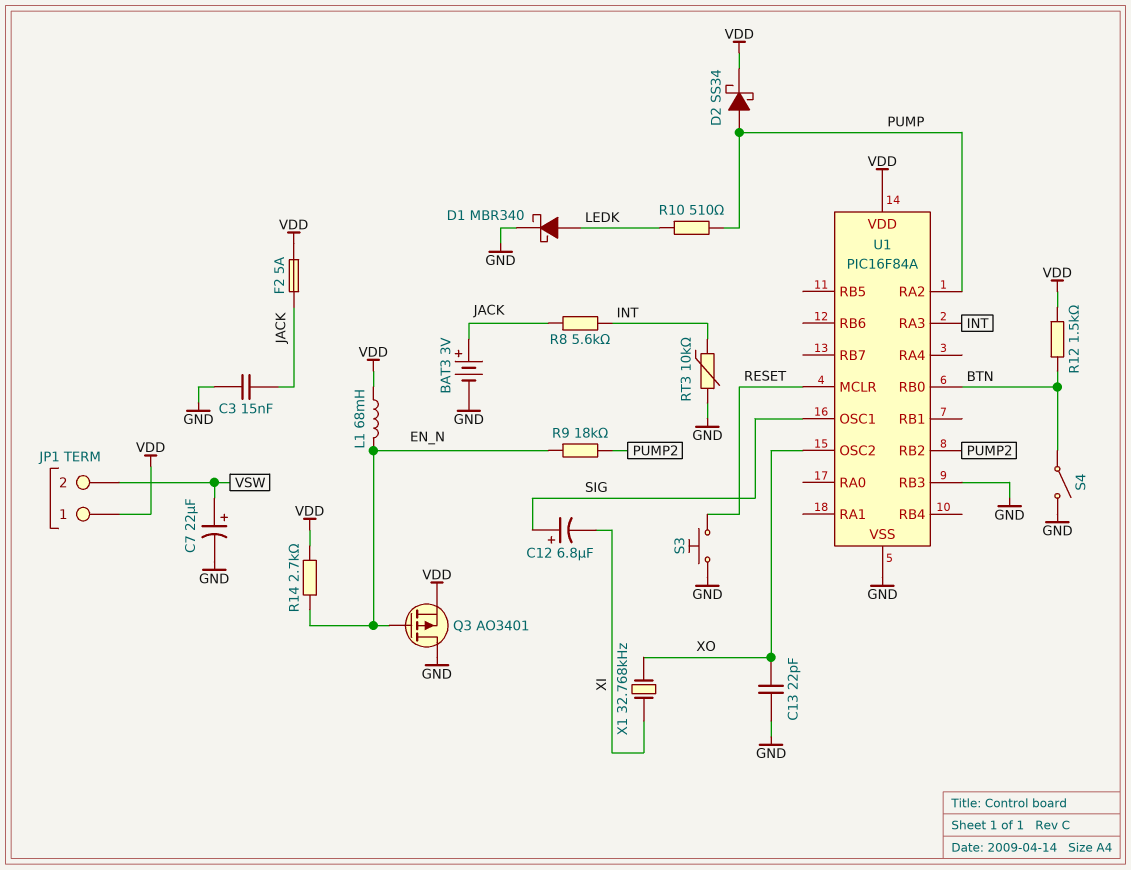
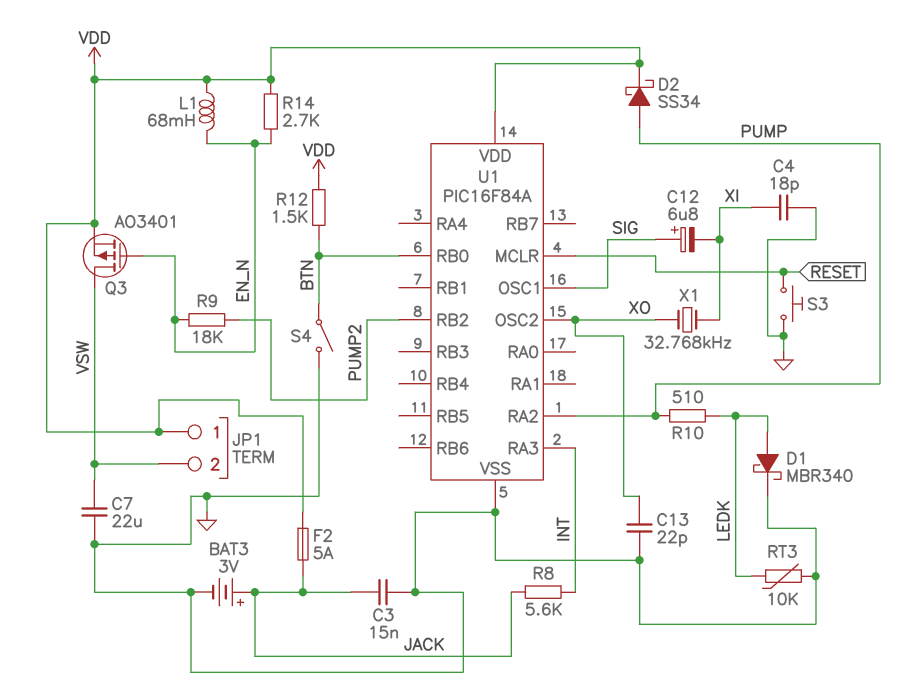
C4: none -> 18pF (GND, XI)
C7: 22uF (plus VSW, minus GND) -> 22uF (GND, VSW)
Q3: PMOS AO3401 (G EN_N, D GND, S VDD) -> PMOS AO3401 (G EN_N, D VSW, S VDD)
RT3: 10k (GND, INT) -> 10k (GND, LEDK)
U1 pin RB3: GND -> none

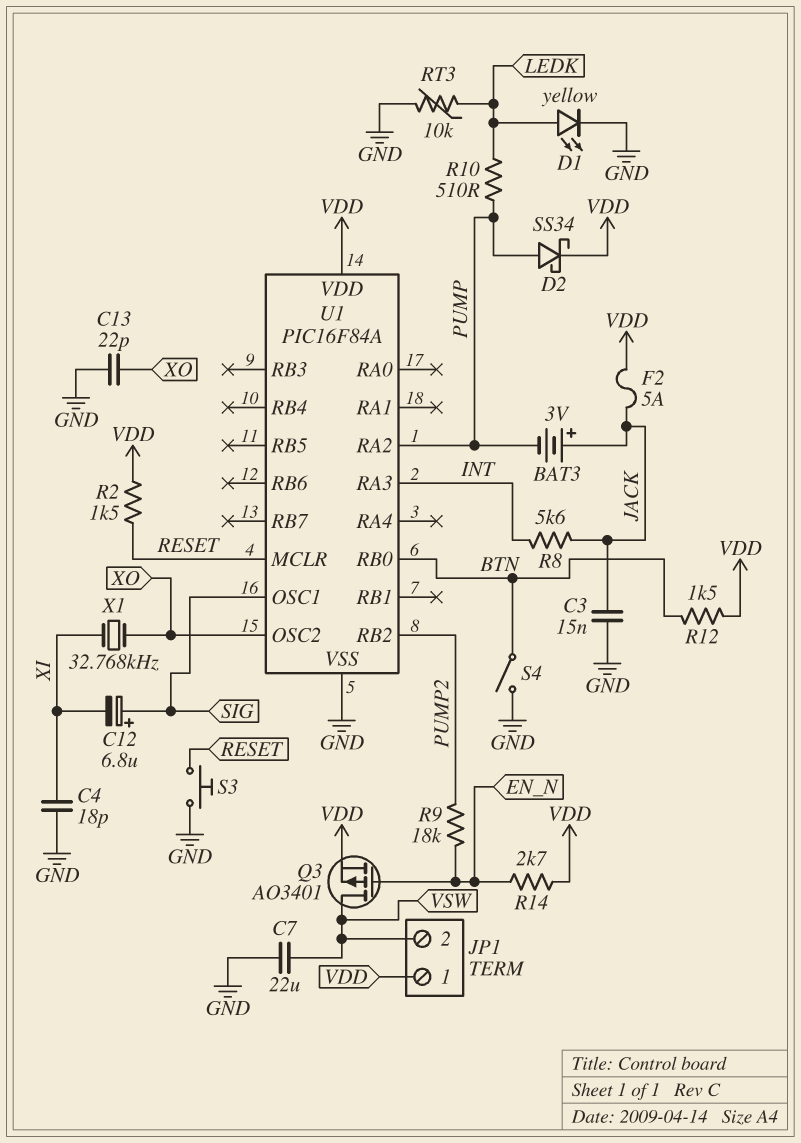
BAT3: 3V (plus JACK, minus GND) -> 3V (plus JACK, minus PUMP)
D1: schottky MBR340 (A LEDK, K GND) -> LED yellow (A LEDK, K GND)
L1: 68mH (EN_N, VDD) -> none
R2: none -> 1.5k (RESET, VDD)

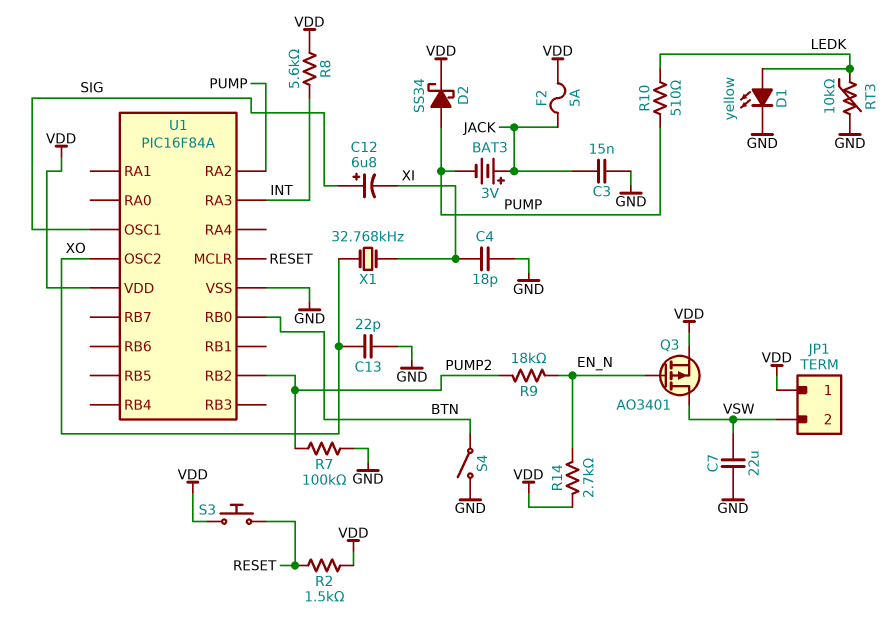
R7: none -> 100k (GND, PUMP2)
R8: 5.6k (INT, JACK) -> 5.6k (INT, VDD)
R12: 1.5k (BTN, VDD) -> none
S3: button (GND, RESET) -> button (RESET, VDD)

